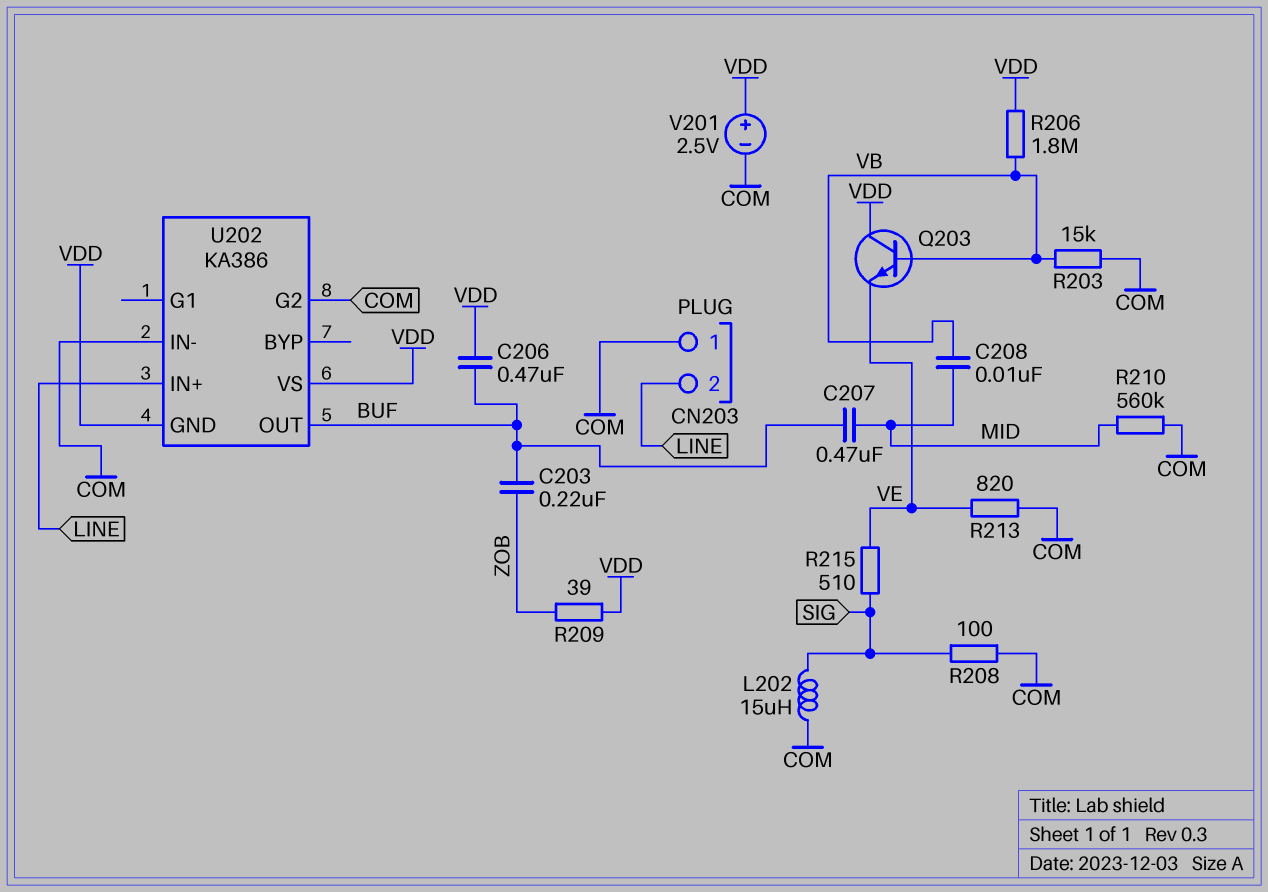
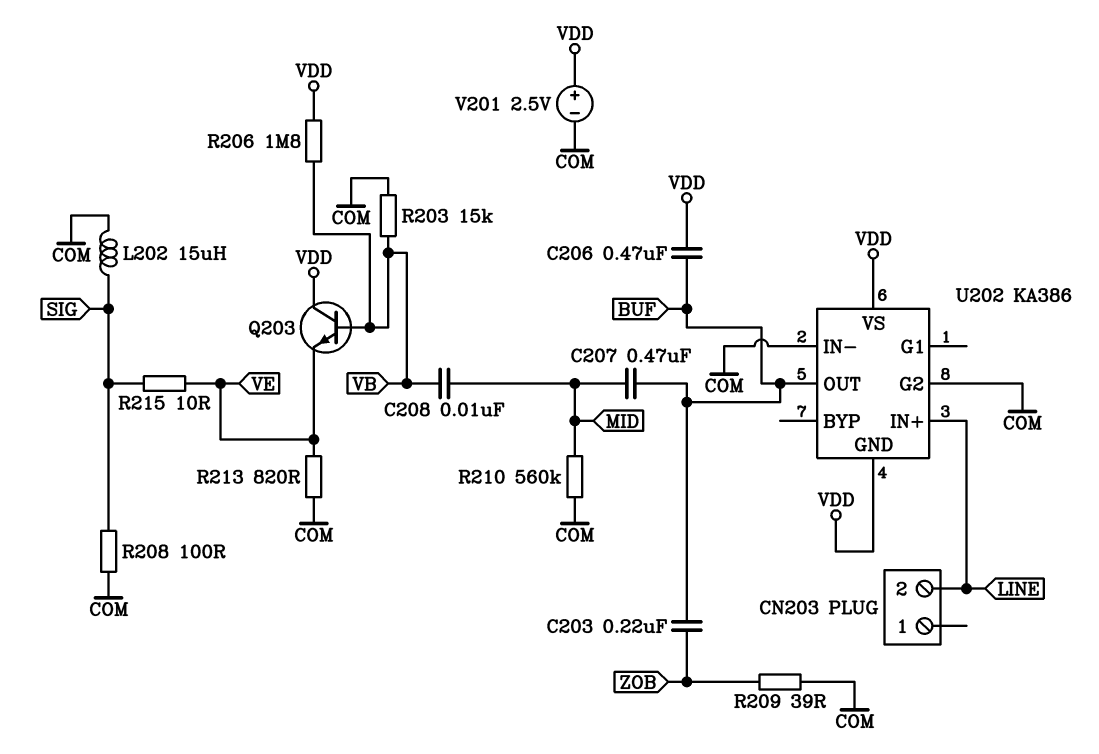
CN203 pin 1: COM -> none
R209: 39 (VDD, ZOB) -> 39 (COM, ZOB)
R215: 510 (SIG, VE) -> 10 (SIG, VE)

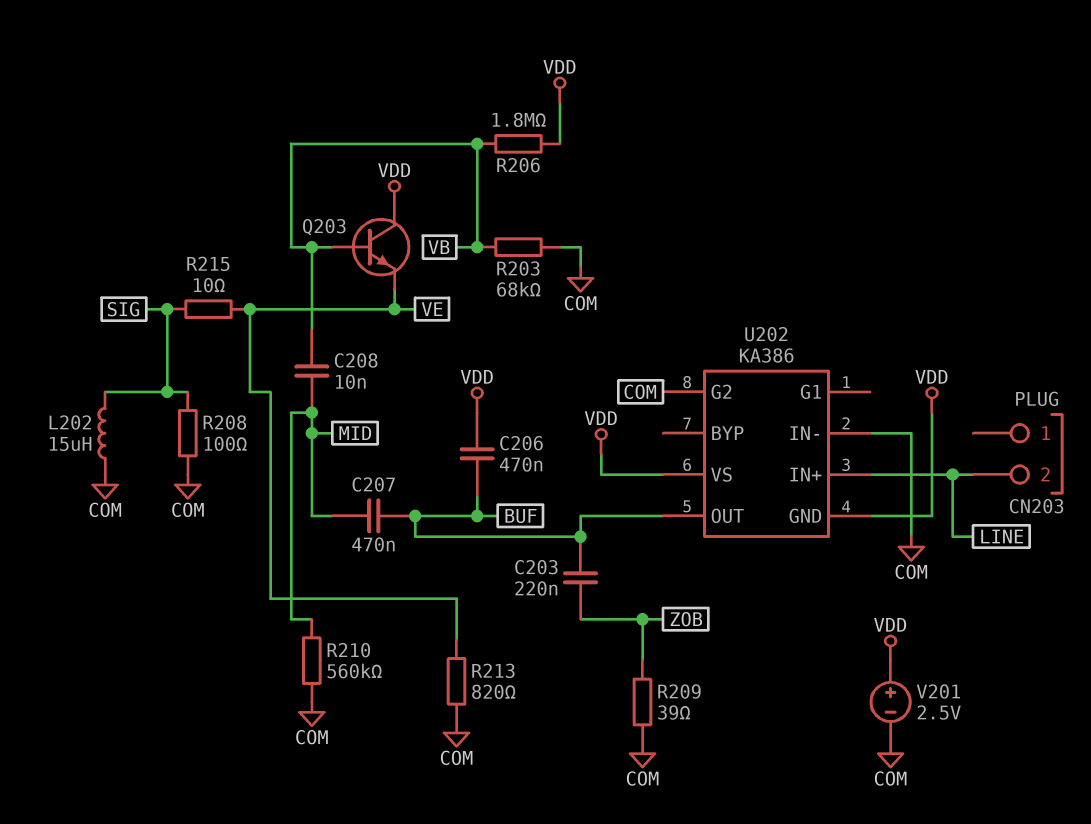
R203: 15k (COM, VB) -> 68k (COM, VB)

